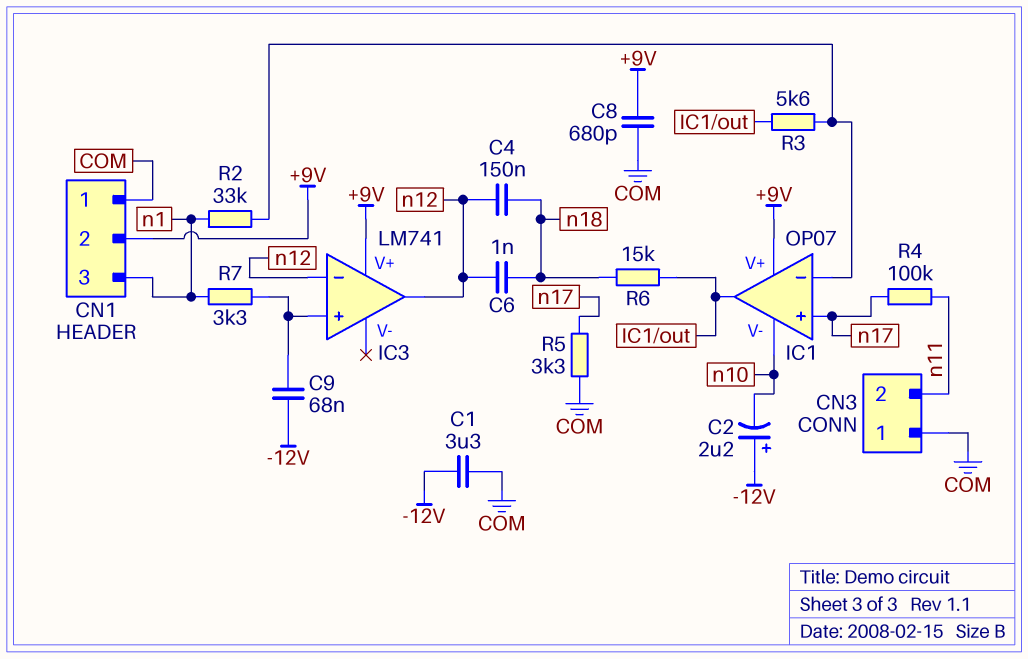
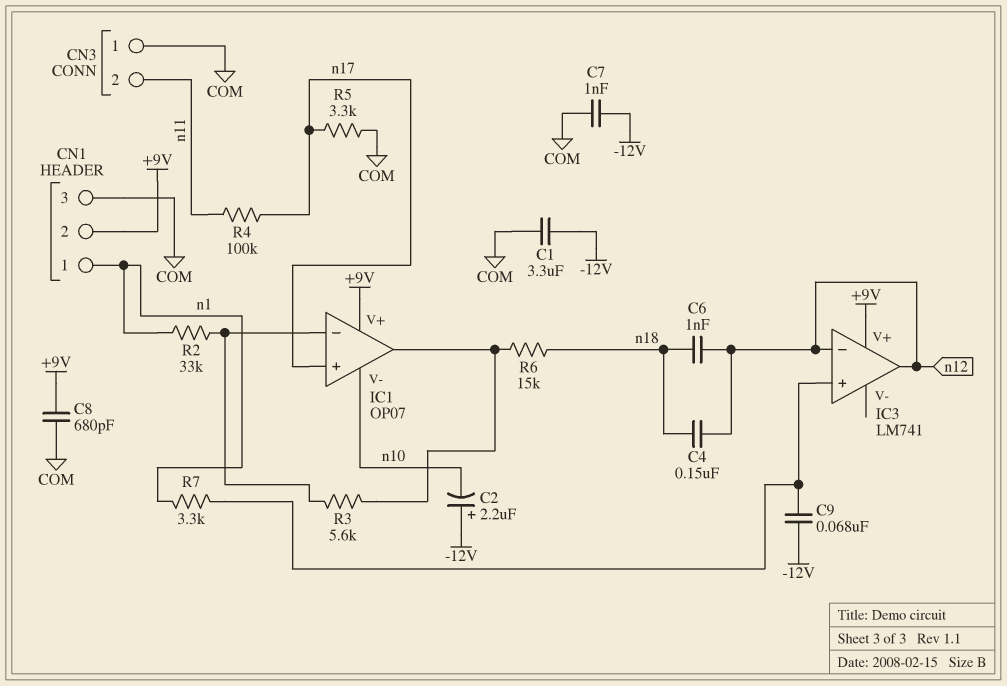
C7: none -> 1nF (-12V, COM)
CN1 pin 1: COM -> n1
CN1 pin 3: n1 -> COM

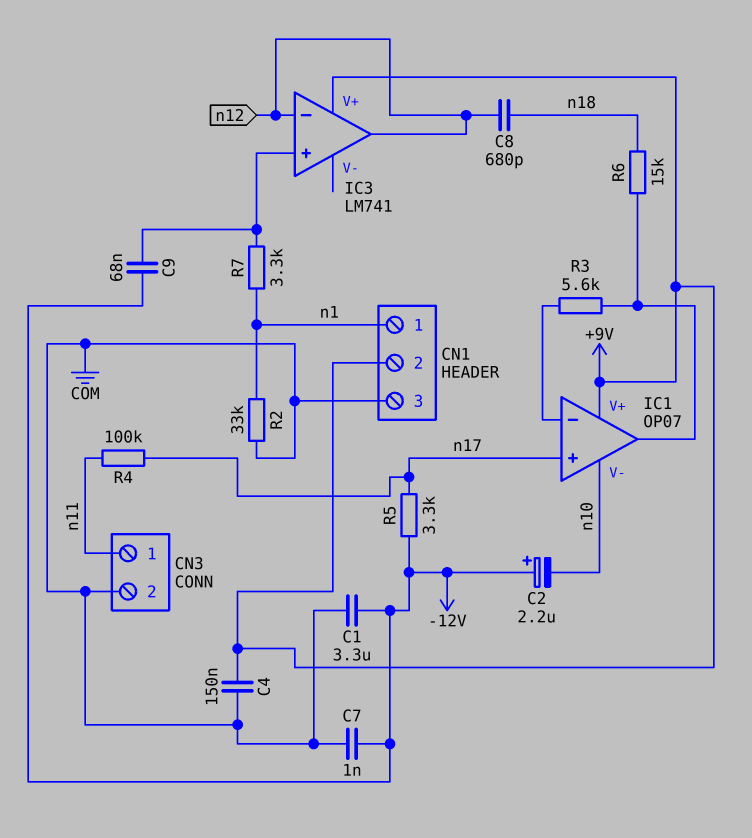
C4: 150nF (n12, n18) -> 150nF (+9V, COM)
C6: 1nF (n12, n18) -> none
C8: 680pF (+9V, COM) -> 680pF (n12, n18)
CN3 pin 1: COM -> n11
CN3 pin 2: n11 -> COM
R2: 33k (IC1/in-, n1) -> 33k (COM, n1)
R5: 3.3k (COM, n17) -> 3.3k (-12V, n17)

